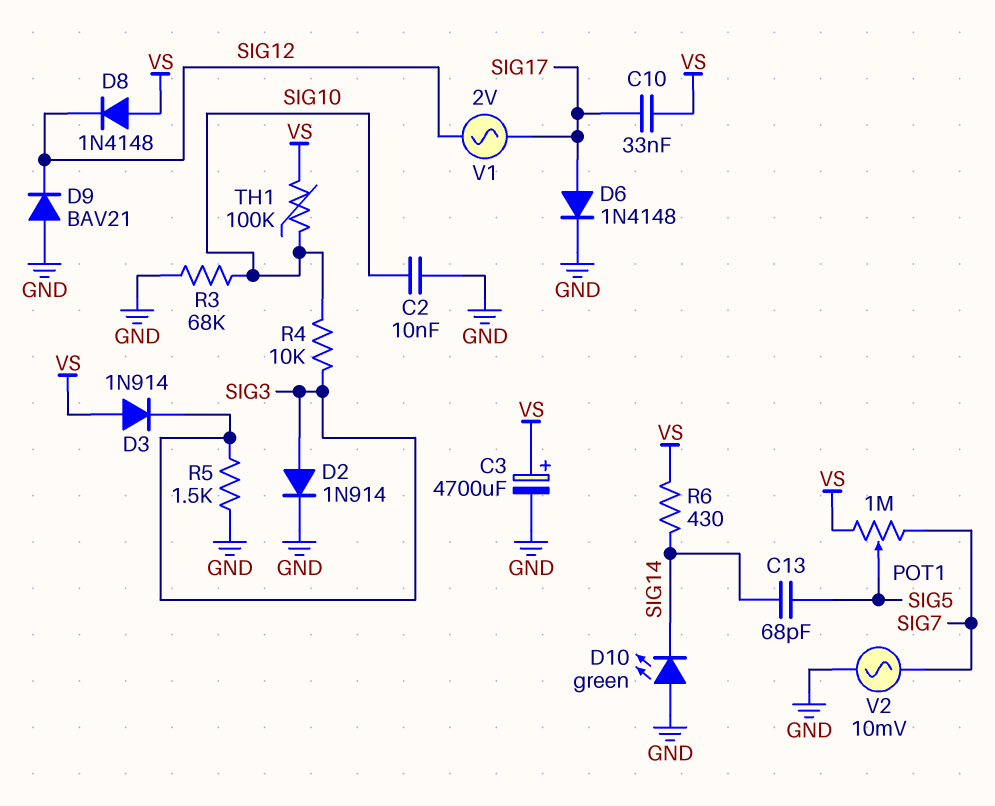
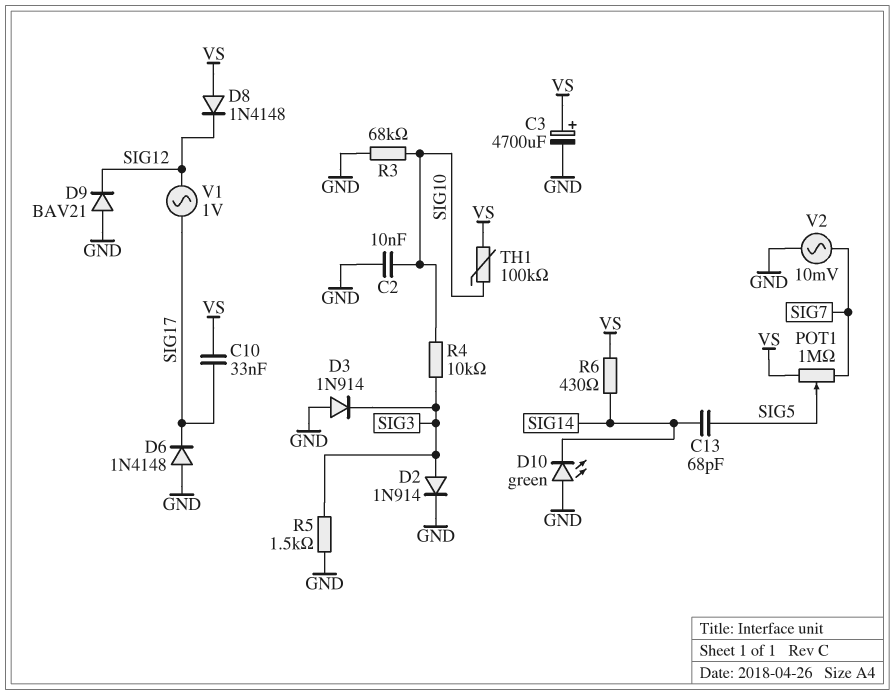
D3: diode 1N914 (A VS, K SIG3) -> diode 1N914 (A GND, K SIG3)
D6: diode 1N4148 (A SIG17, K GND) -> diode 1N4148 (A GND, K SIG17)
V1: AC 2V (SIG12, SIG17) -> AC 1V (SIG12, SIG17)

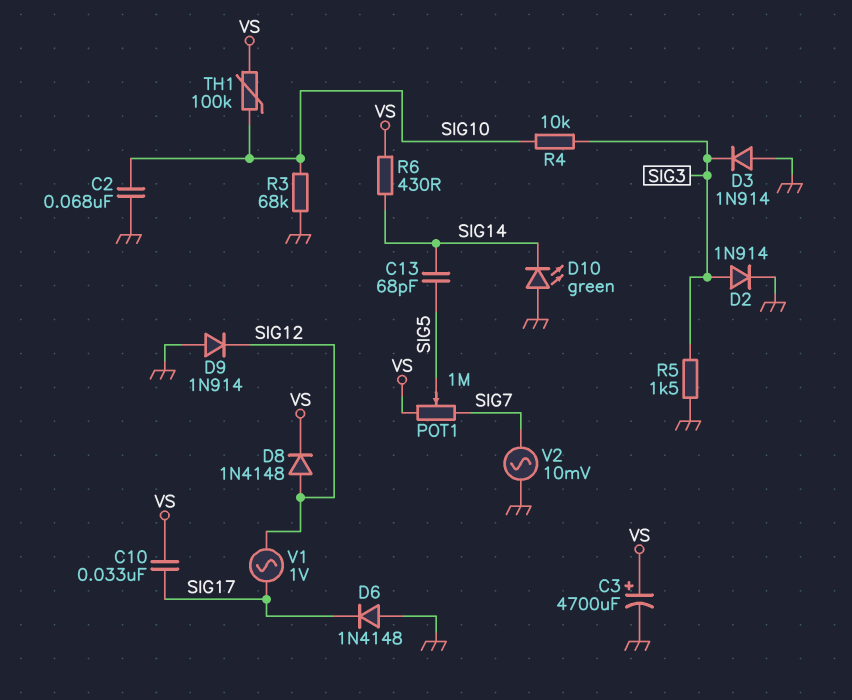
C2: 10nF (GND, SIG10) -> 68nF (GND, SIG10)
D8: diode 1N4148 (A VS, K SIG12) -> diode 1N4148 (A SIG12, K VS)
D9: diode BAV21 (A GND, K SIG12) -> diode 1N914 (A GND, K SIG12)

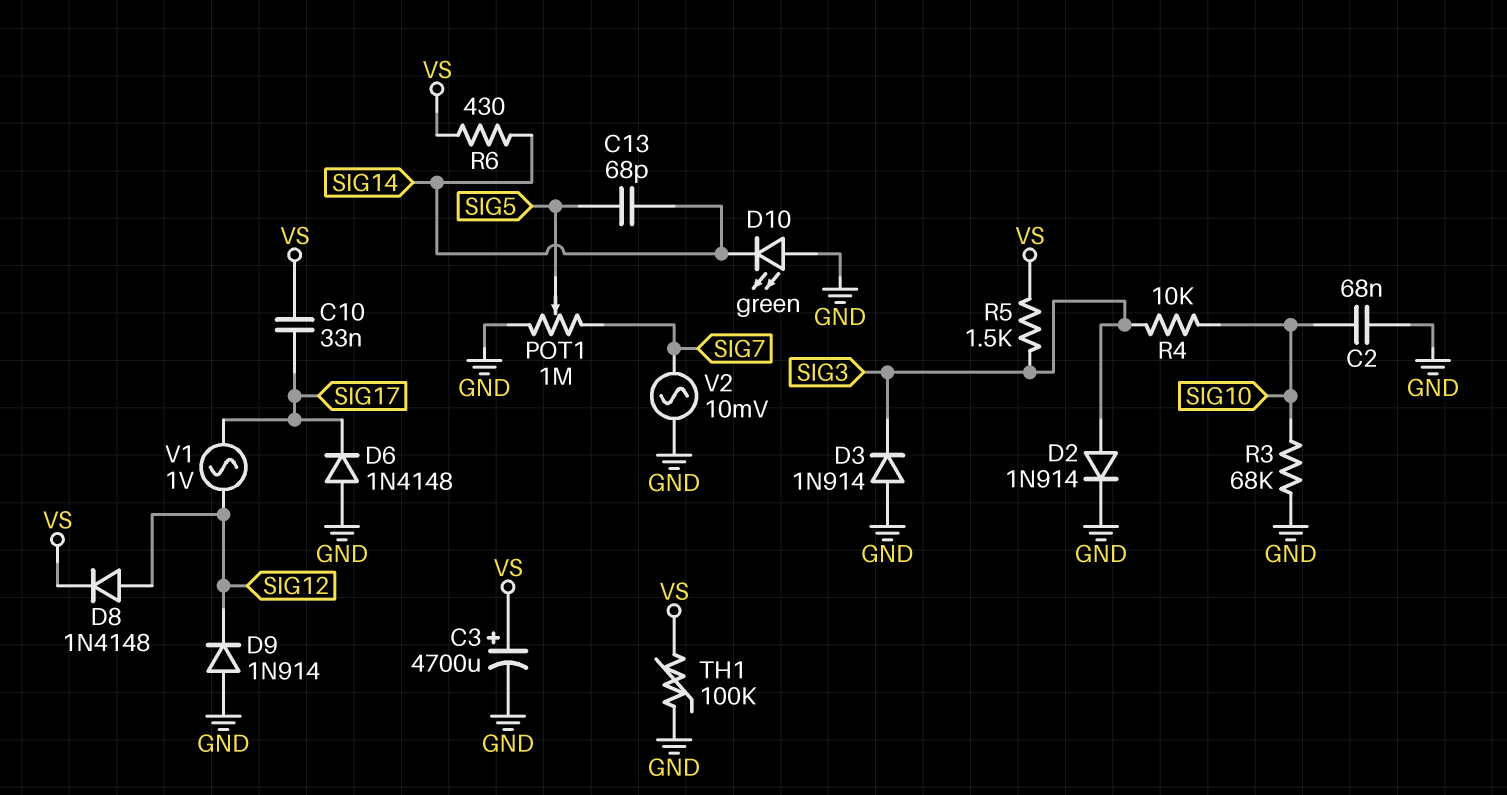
POT1: 1M (SIG7, VS, wiper SIG5) -> 1M (GND, SIG7, wiper SIG5)
R5: 1.5k (GND, SIG3) -> 1.5k (SIG3, VS)
TH1: 100k (SIG10, VS) -> 100k (GND, VS)

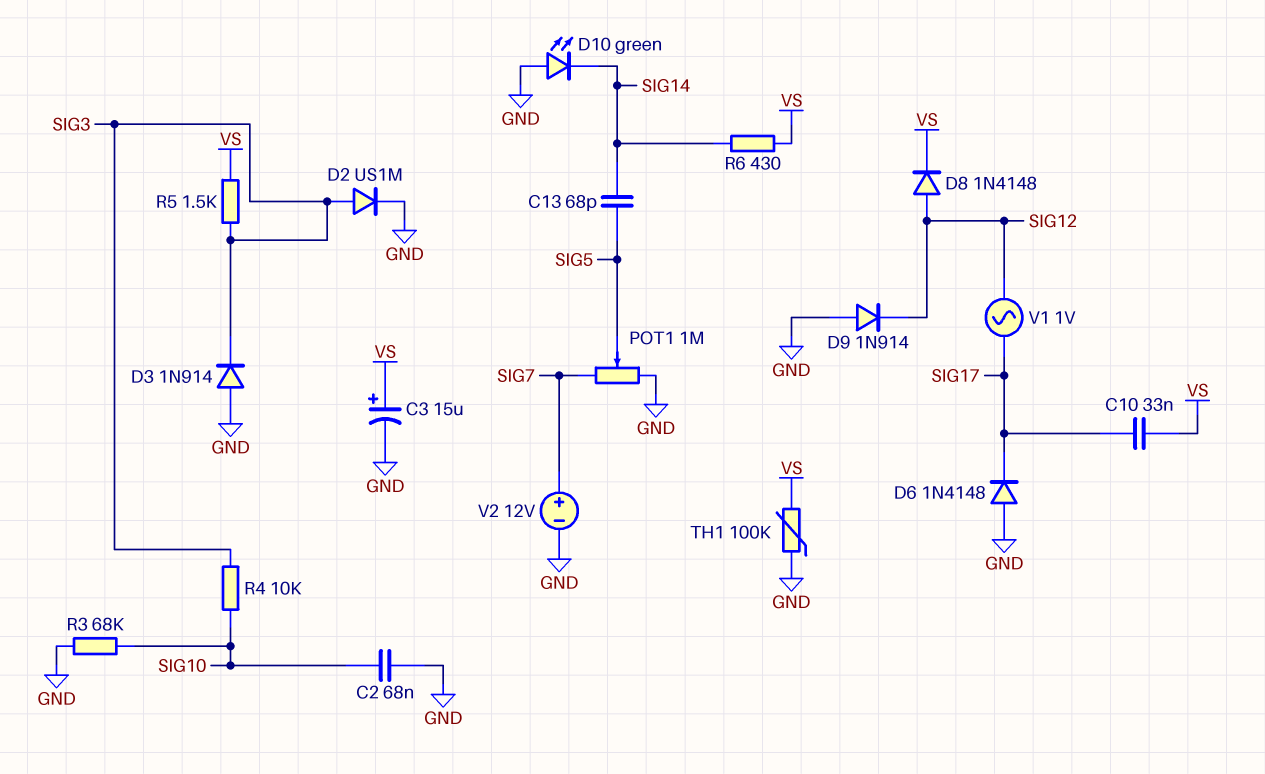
C3: 4700uF (plus VS, minus GND) -> 15uF (plus VS, minus GND)
D2: diode 1N914 (A SIG3, K GND) -> diode US1M (A SIG3, K GND)
V2: AC 10mV (GND, SIG7) -> 12V (plus SIG7, minus GND)

